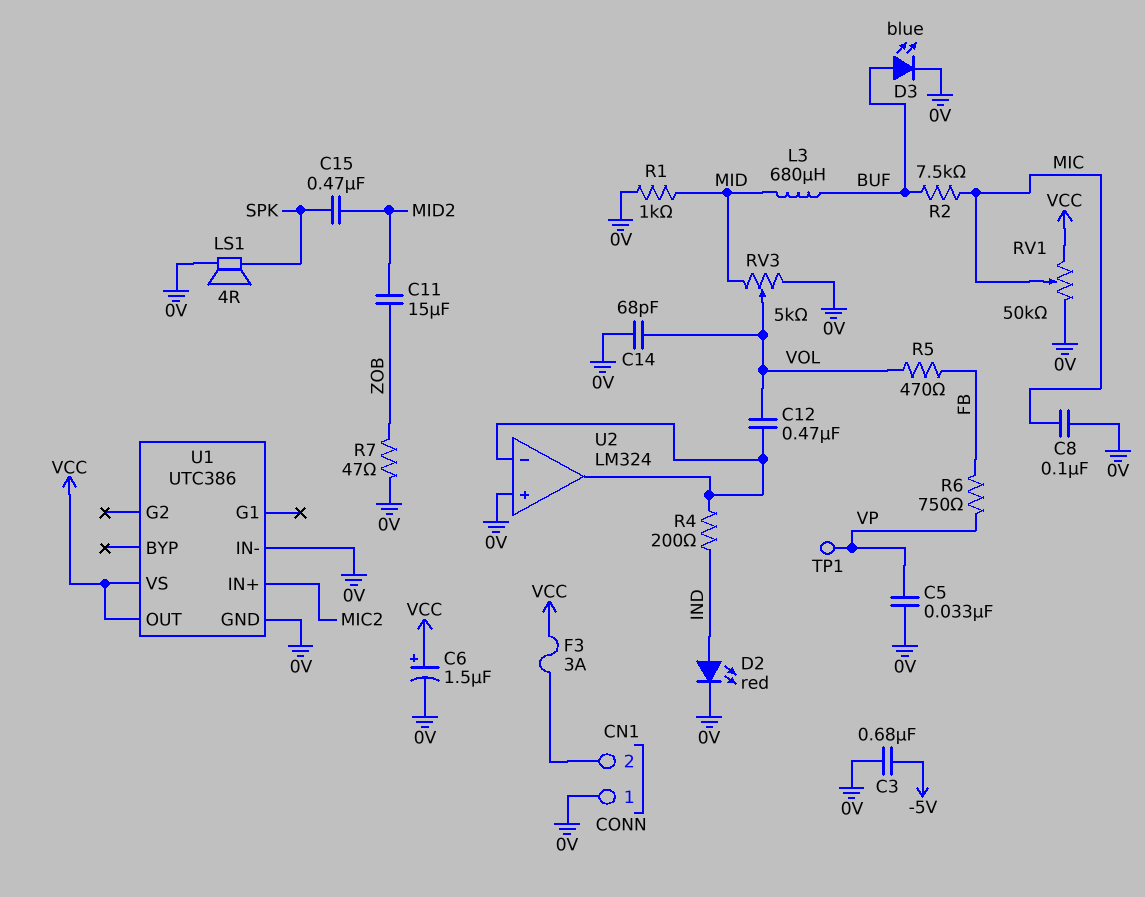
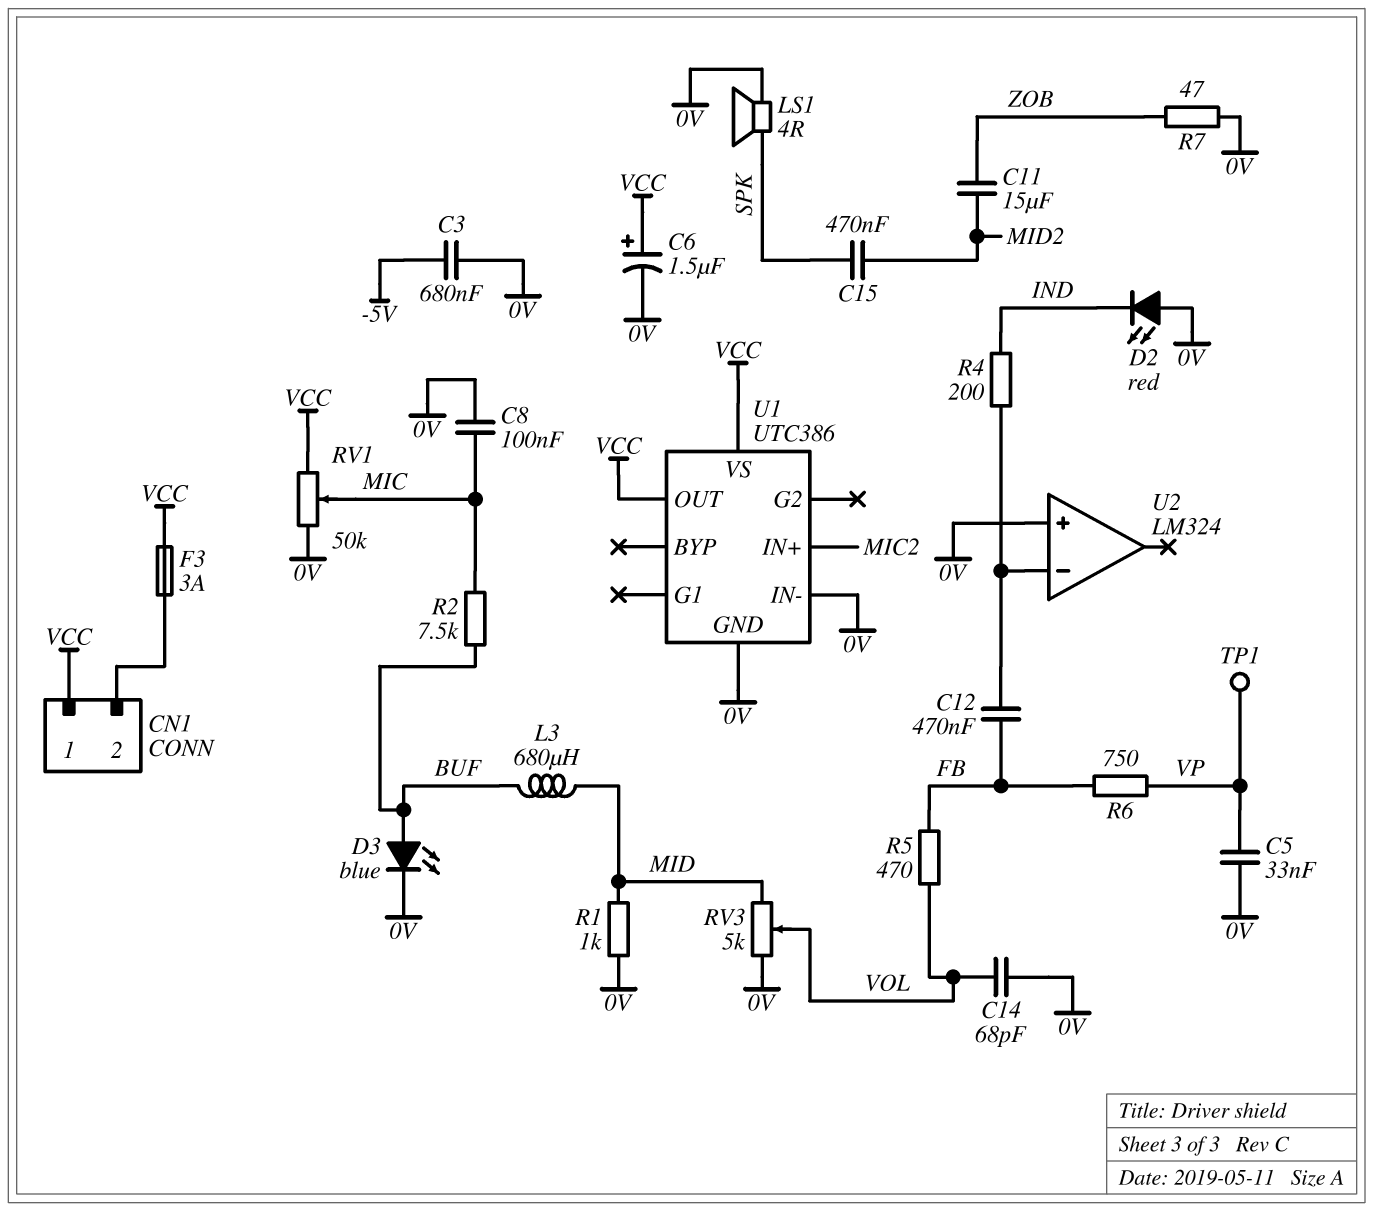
C12: 470nF (U2/in-, VOL) -> 470nF (FB, U2/in-)
CN1 pin 1: 0V -> VCC
D2: LED red (A IND, K 0V) -> LED red (A 0V, K IND)
U2 pin out: U2/in- -> none

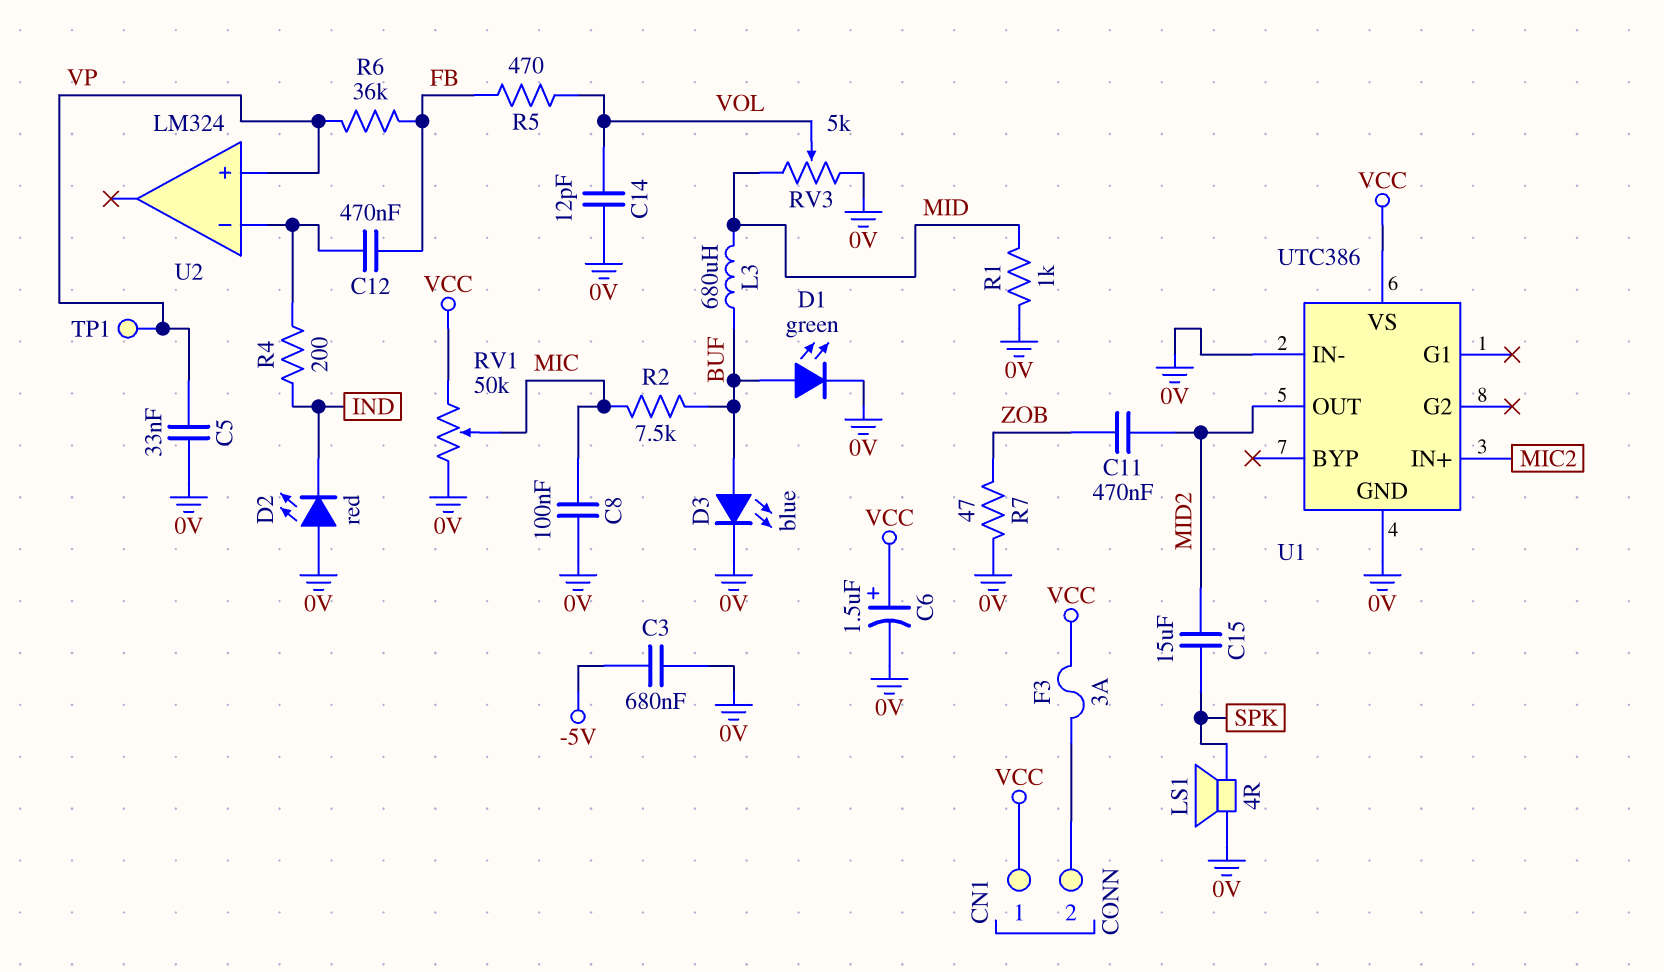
C11: 15uF (MID2, ZOB) -> 470nF (MID2, ZOB)
C14: 68pF (0V, VOL) -> 12pF (0V, VOL)
C15: 470nF (MID2, SPK) -> 15uF (MID2, SPK)
D1: none -> LED green (A BUF, K 0V)
R6: 750 (FB, VP) -> 36k (FB, VP)
U1 pin OUT: VCC -> MID2
U2 pin in+: 0V -> VP

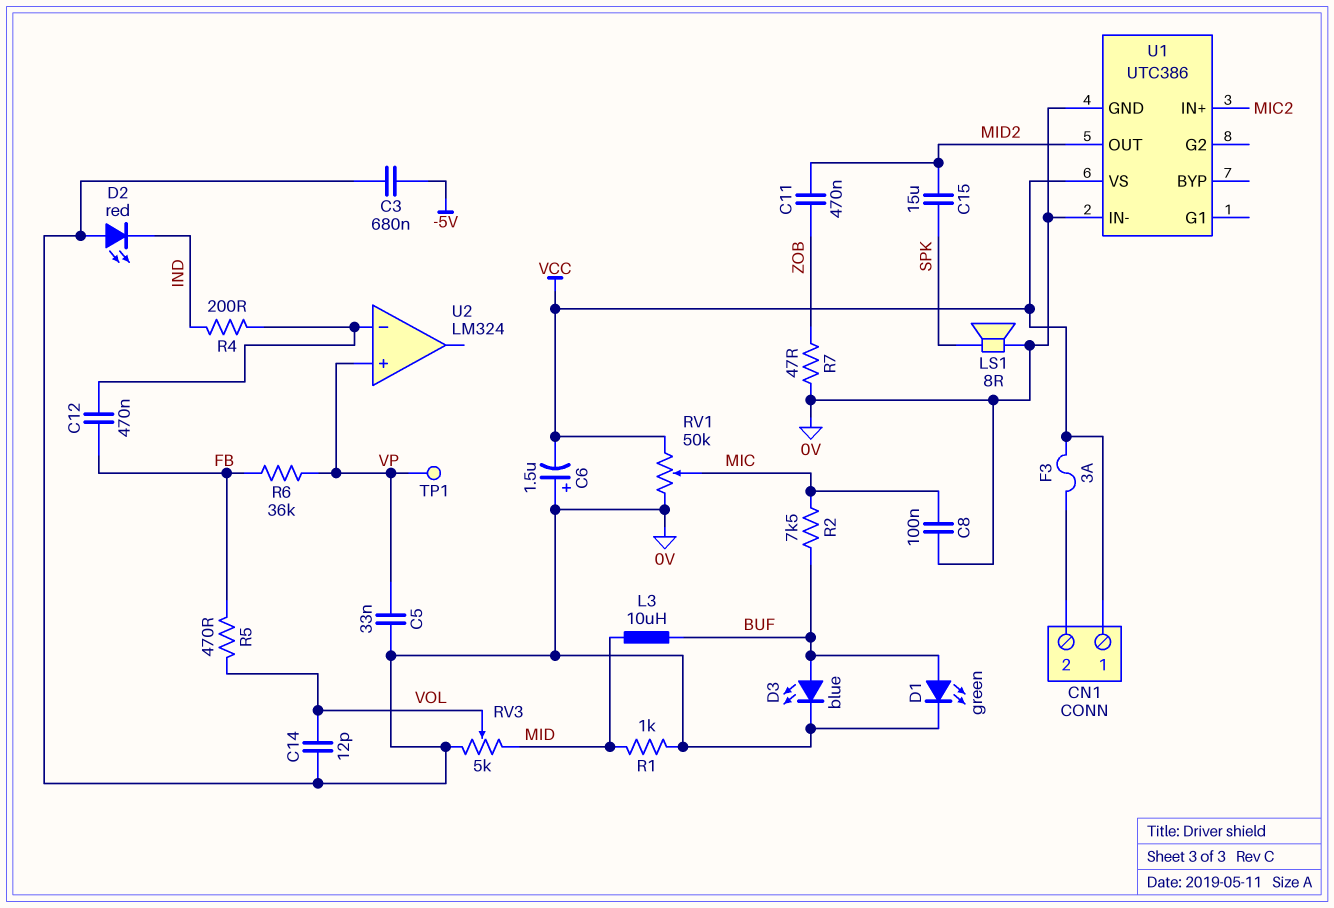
C6: 1.5uF (plus VCC, minus 0V) -> 1.5uF (plus 0V, minus VCC)
L3: 680uH (BUF, MID) -> 10uH (BUF, MID)
LS1: speaker 4R (0V, SPK) -> speaker 8R (0V, SPK)

